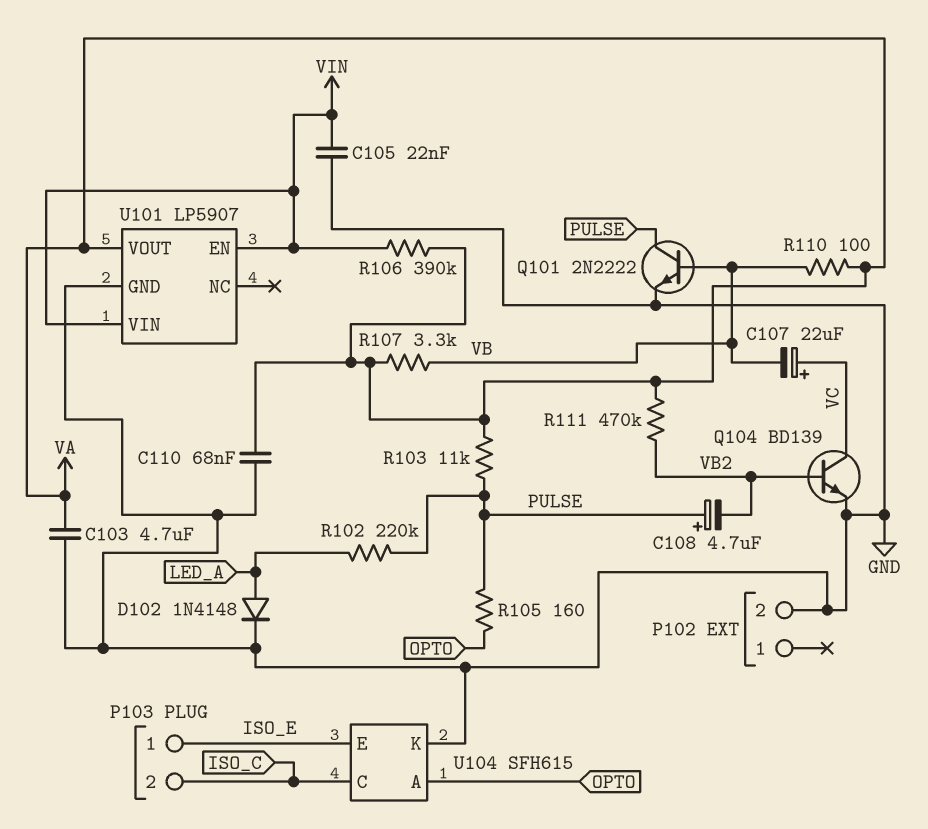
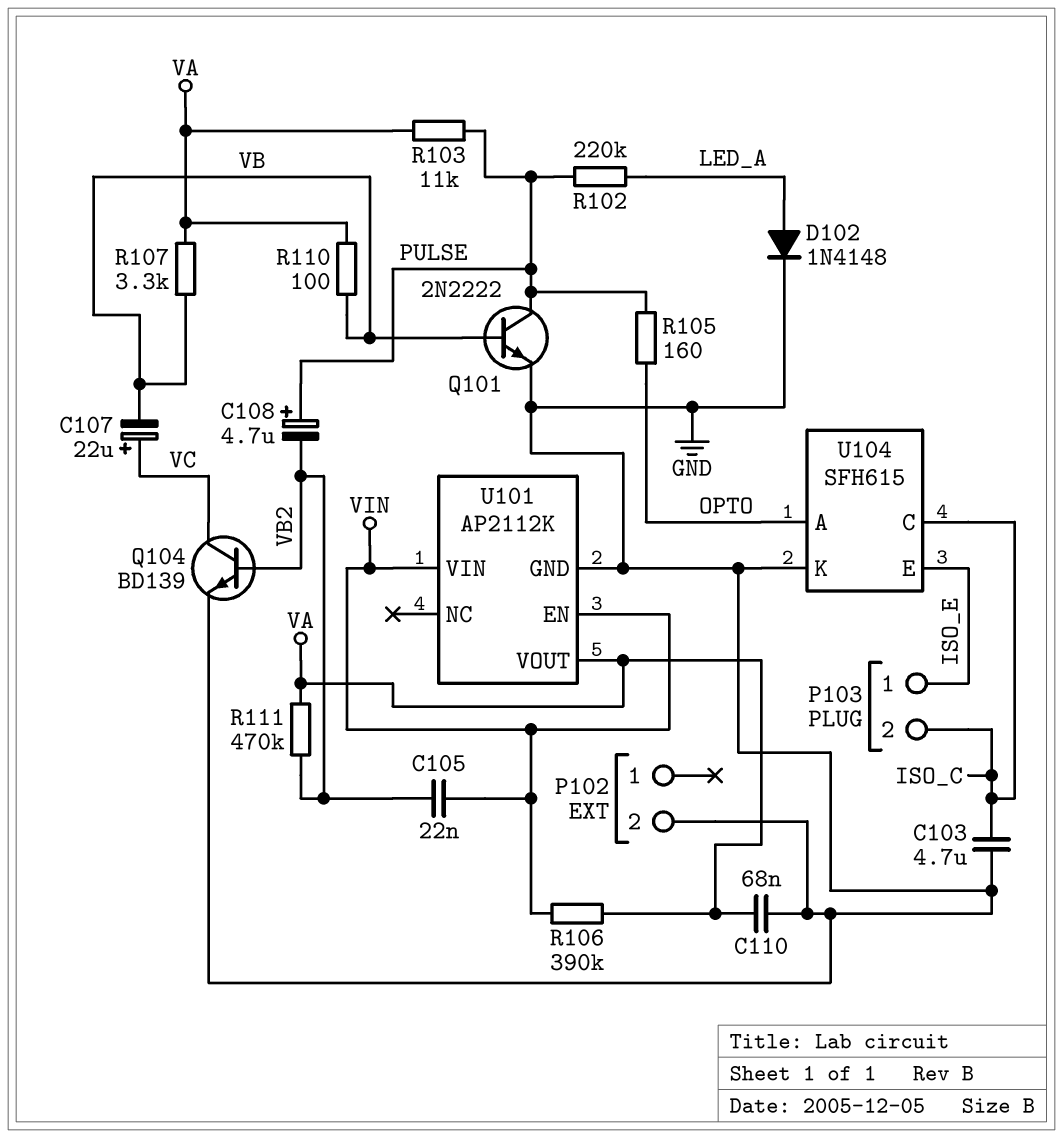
C103: 4.7uF (GND, VA) -> 4.7uF (GND, ISO_C)
C105: 22nF (GND, VIN) -> 22nF (VB2, VIN)
U101: LP5907 -> AP2112K

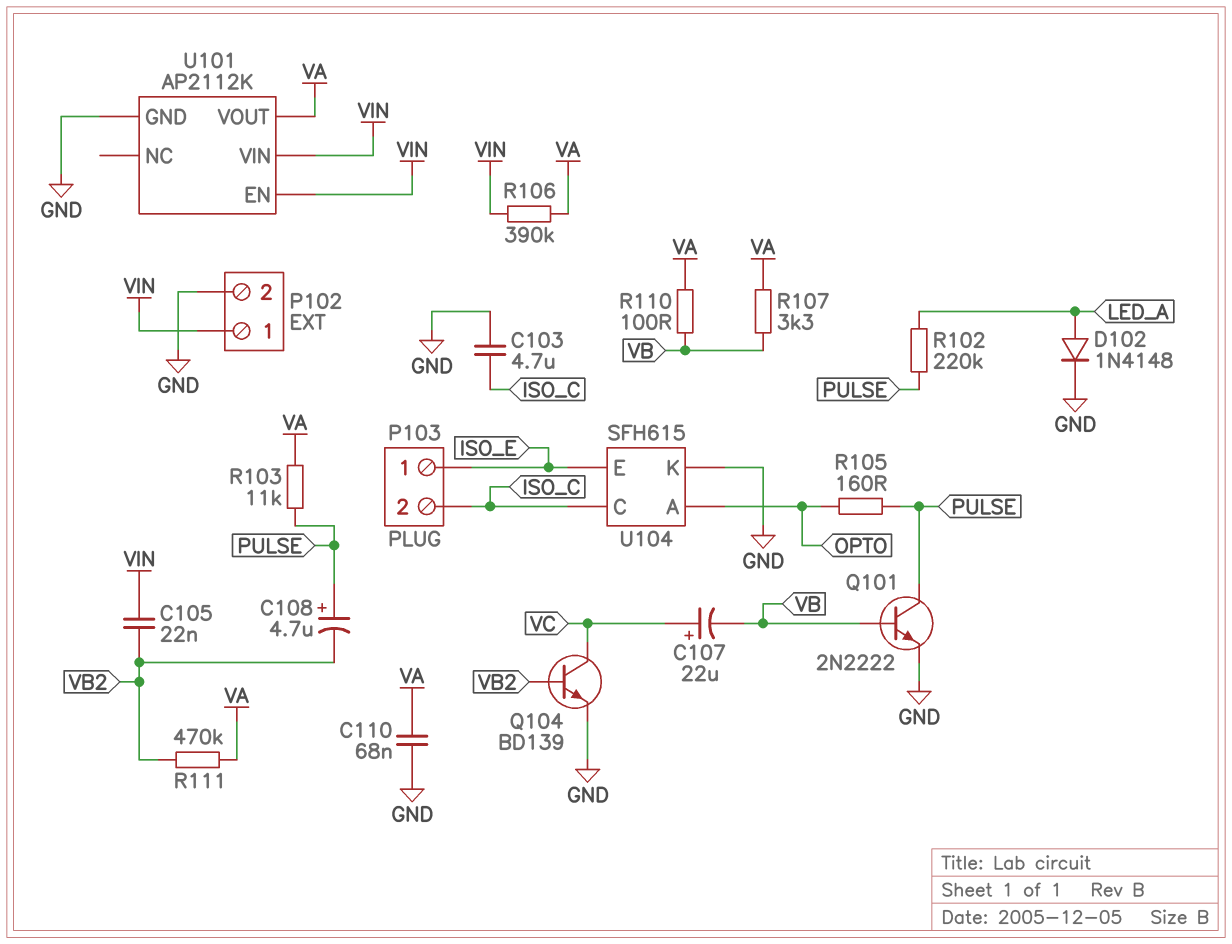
P102 pin 1: none -> VIN

